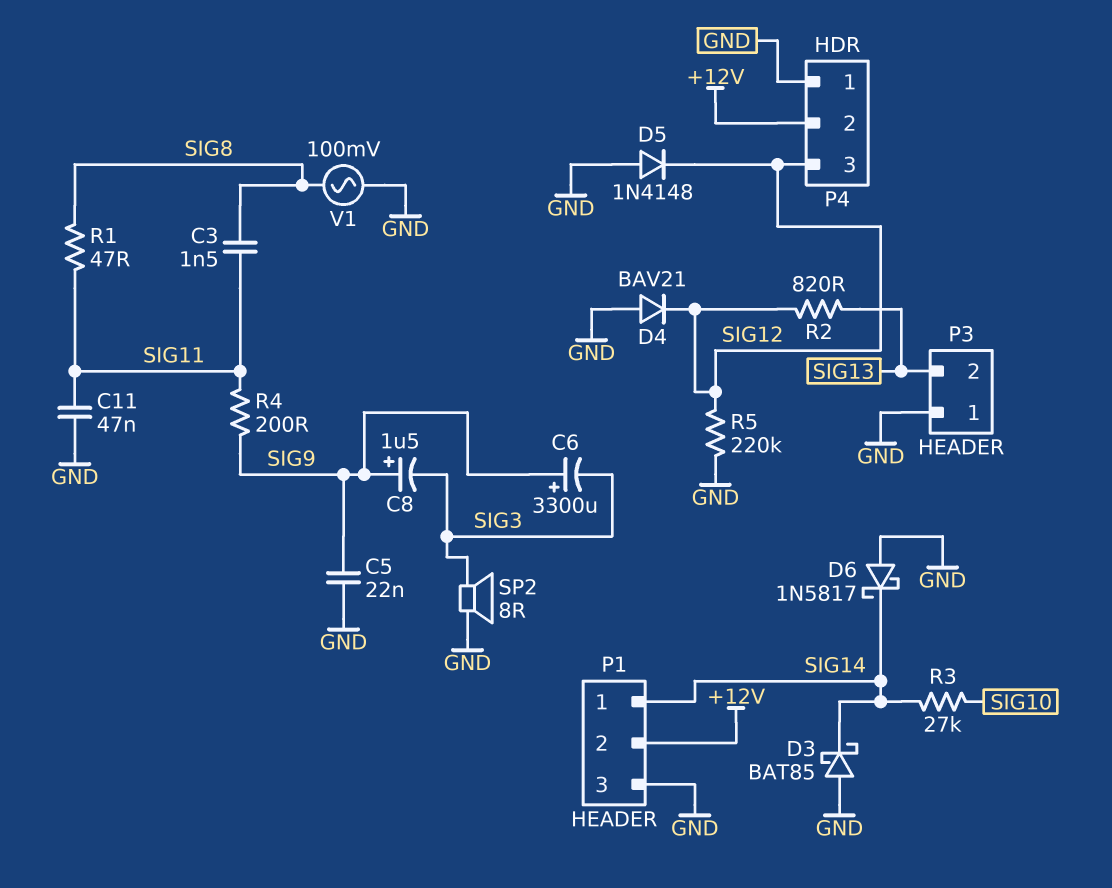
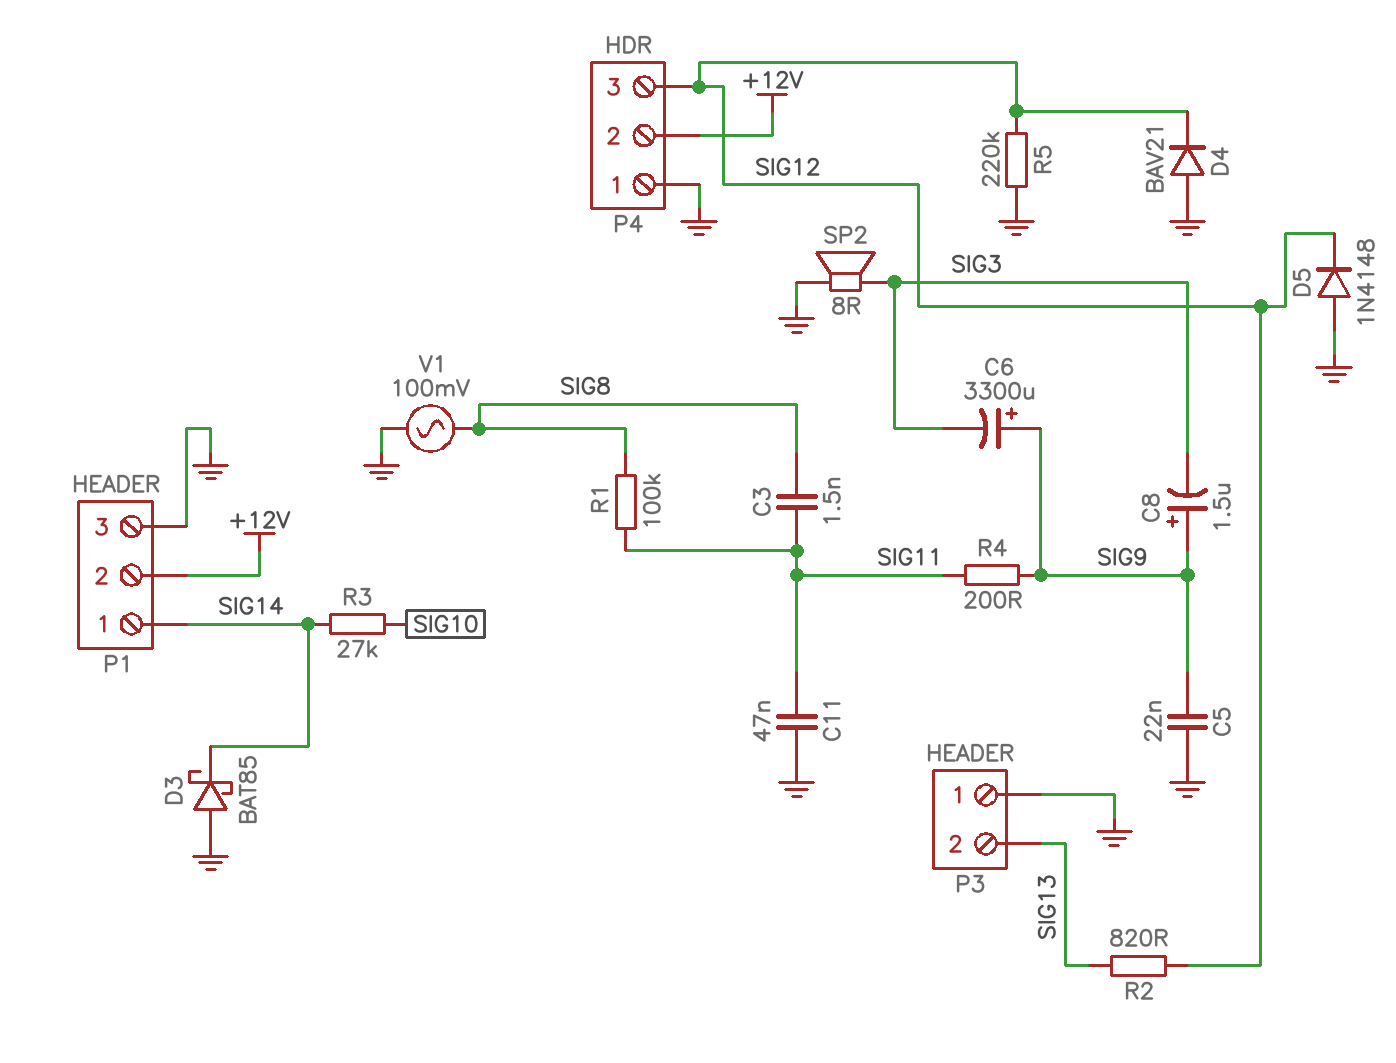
D6: schottky 1N5817 (A GND, K SIG14) -> none
R1: 47 (SIG8, SIG11) -> 100k (SIG8, SIG11)

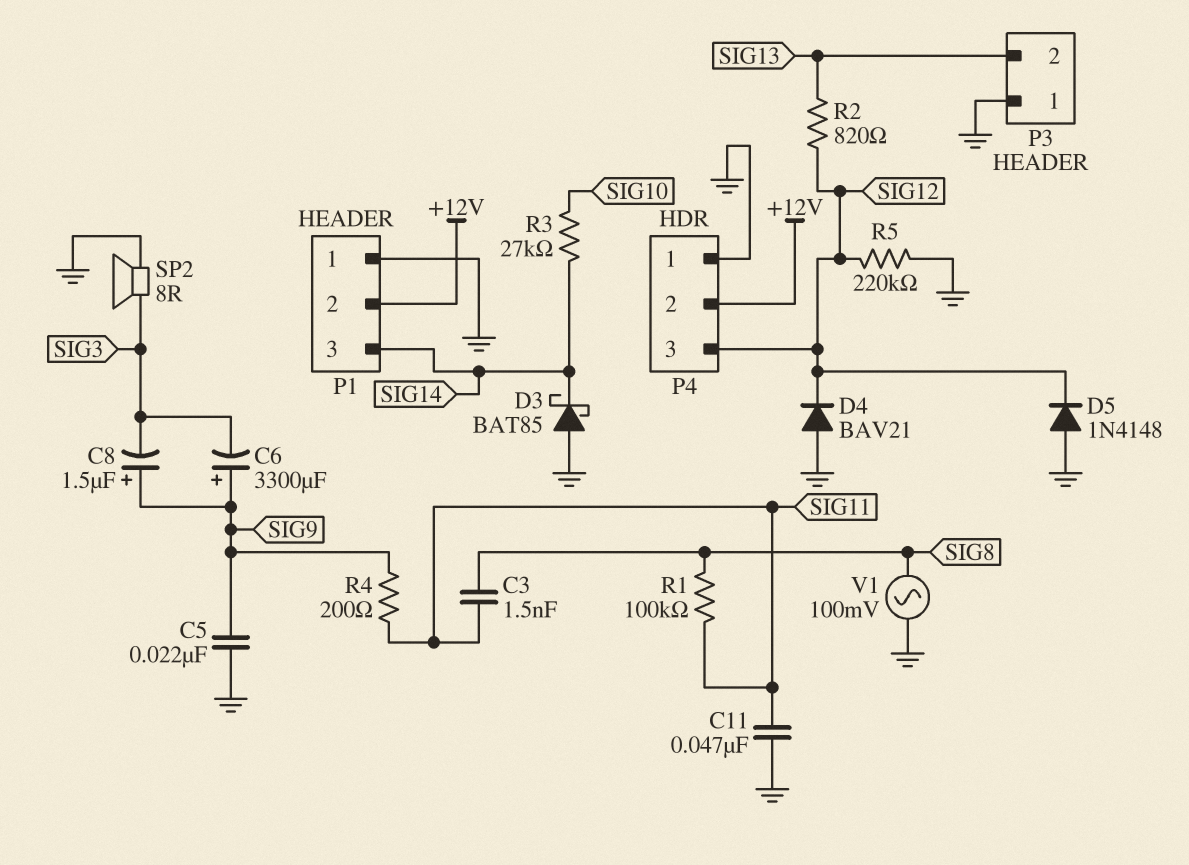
P1 pin 1: SIG14 -> GND
P1 pin 3: GND -> SIG14

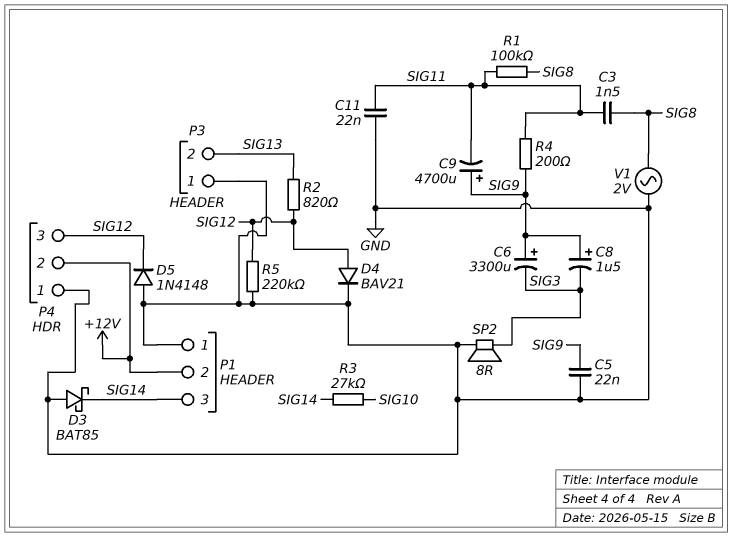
C9: none -> 4700uF (plus SIG9, minus SIG11)
C11: 47nF (GND, SIG11) -> 22nF (GND, SIG11)
D4: diode BAV21 (A GND, K SIG12) -> diode BAV21 (A SIG12, K GND)
V1: AC 100mV (GND, SIG8) -> AC 2V (GND, SIG8)

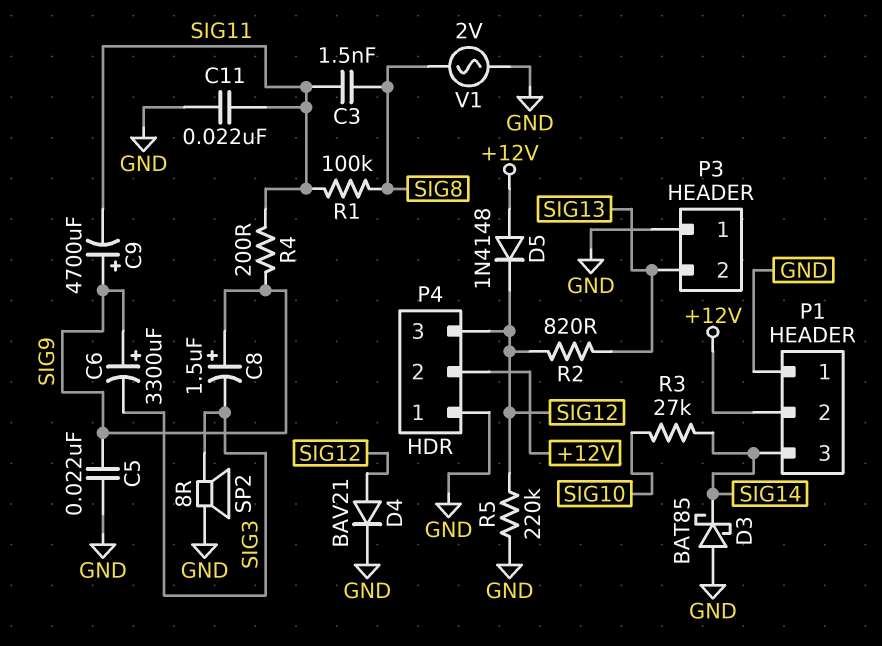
D5: diode 1N4148 (A GND, K SIG12) -> diode 1N4148 (A +12V, K SIG12)

